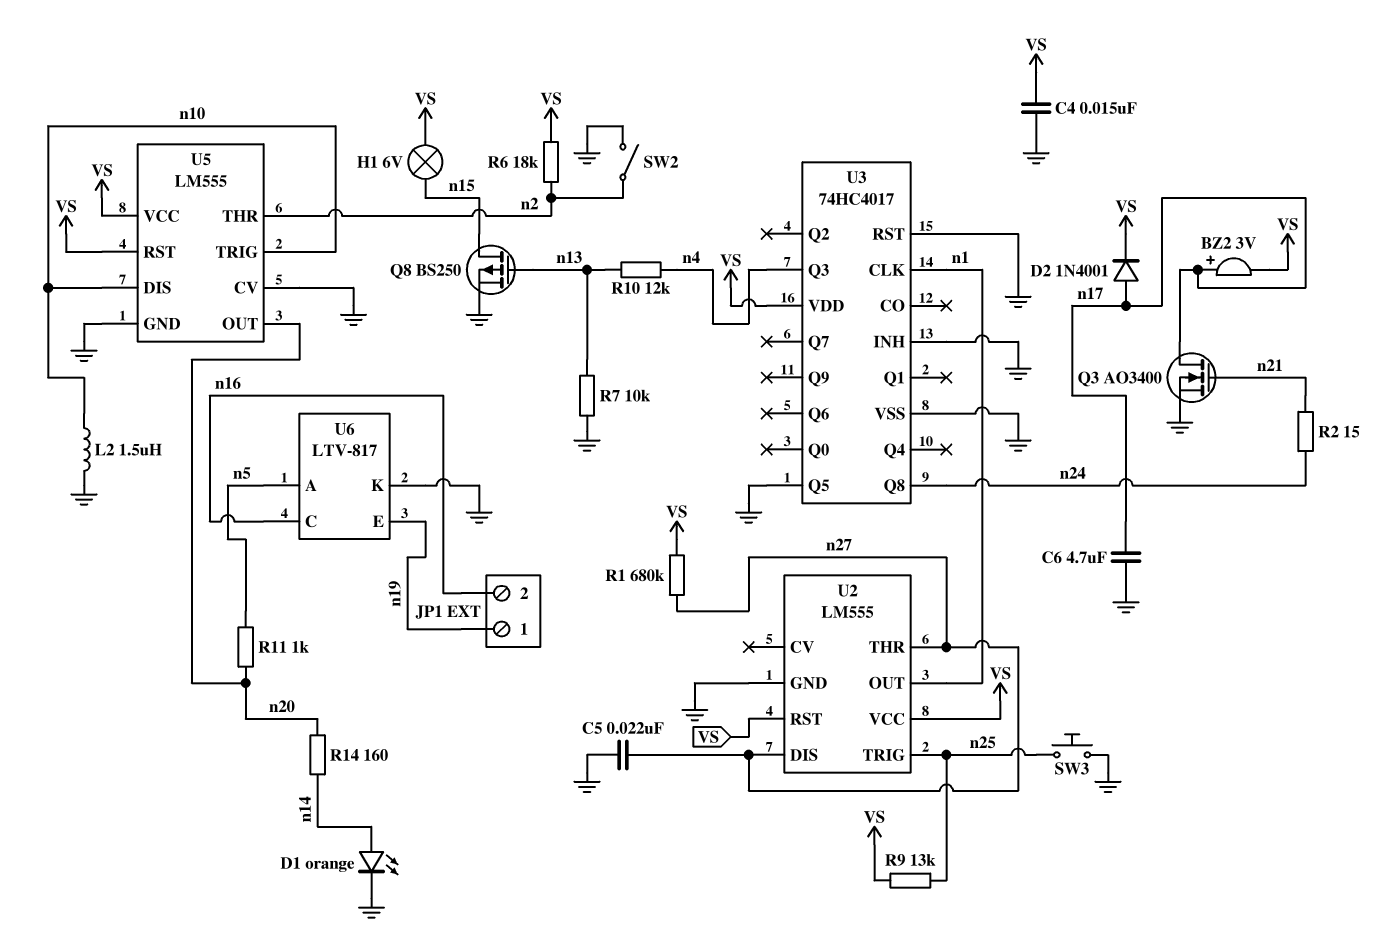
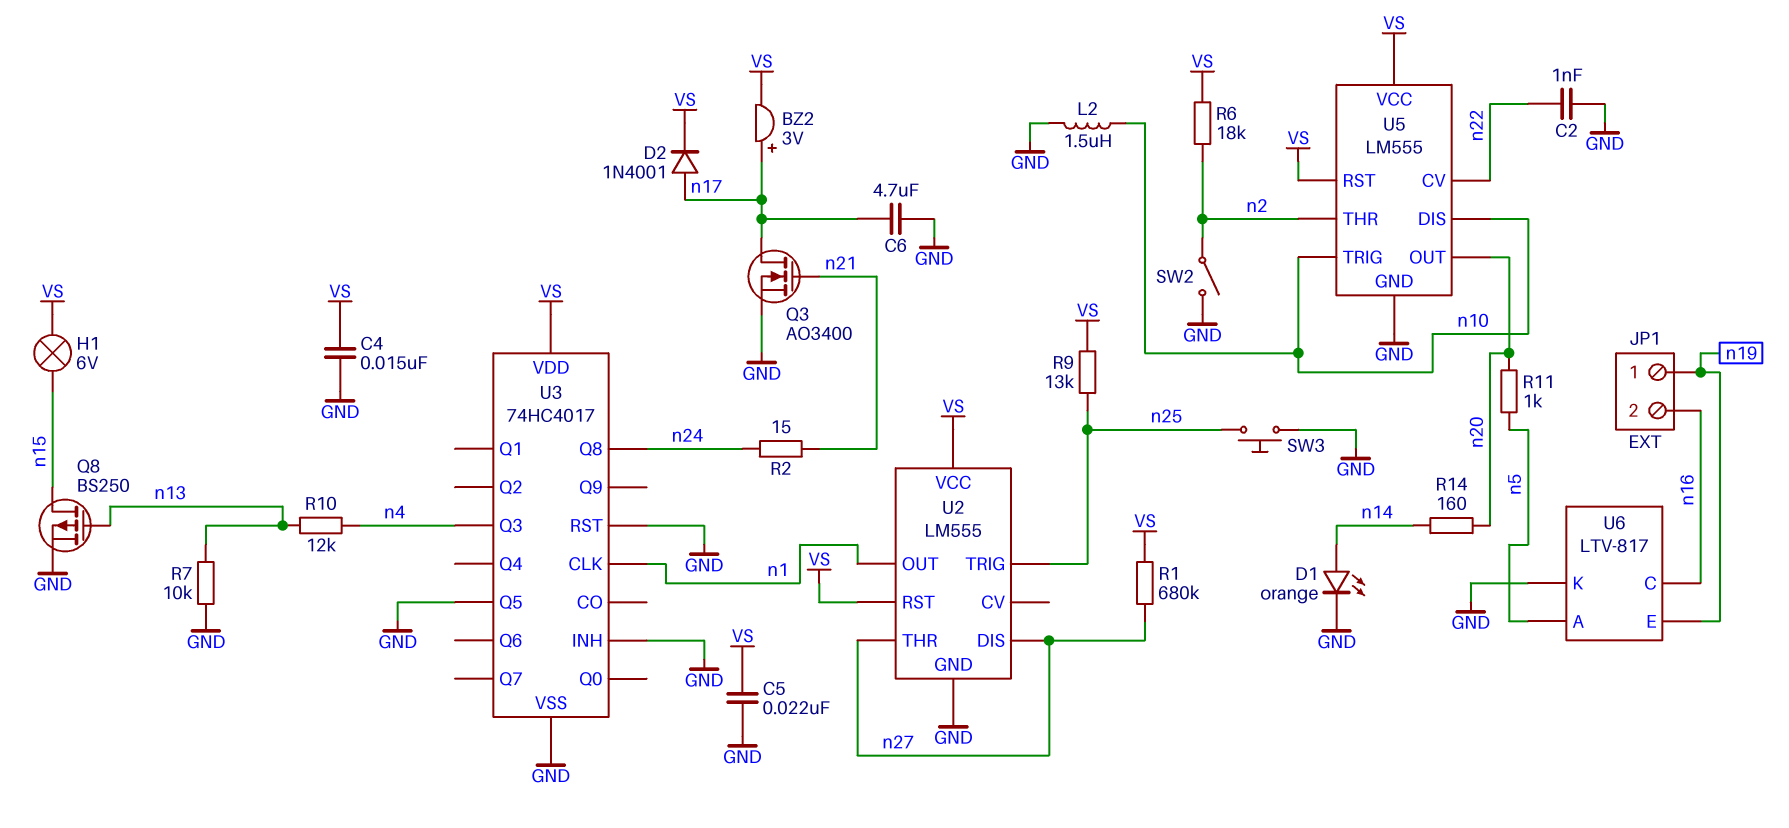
C2: none -> 1nF (GND, n22)
C5: 22nF (GND, n27) -> 22nF (GND, VS)
U5 pin CV: GND -> n22

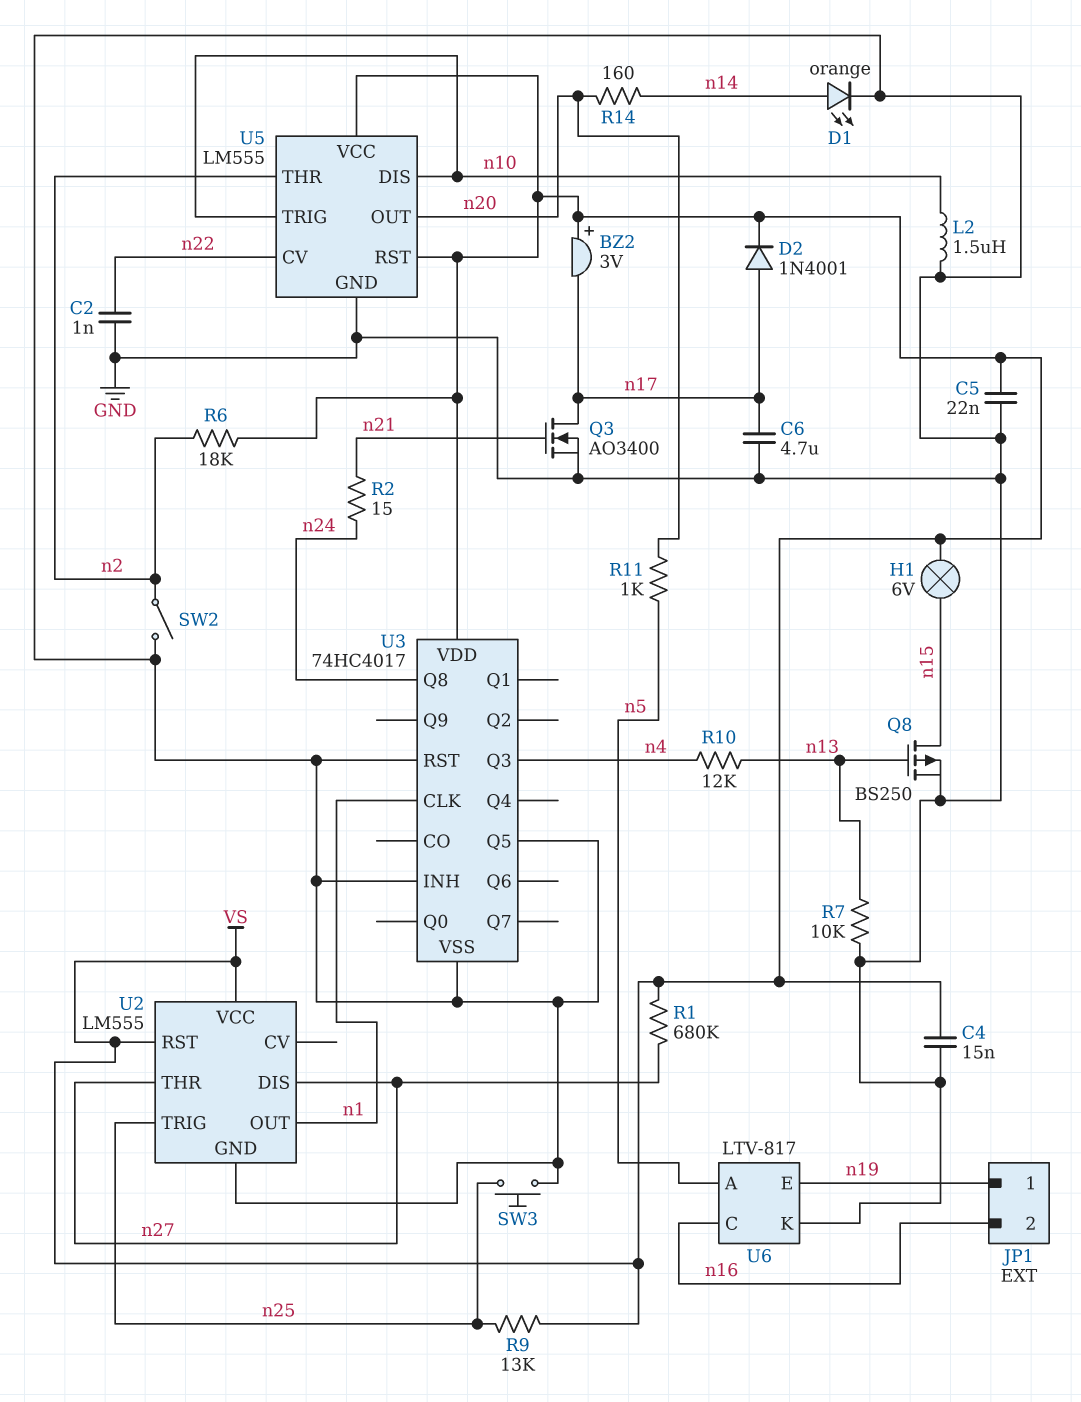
BZ2: buzzer 3V (plus n17, minus VS) -> buzzer 3V (plus VS, minus n17)

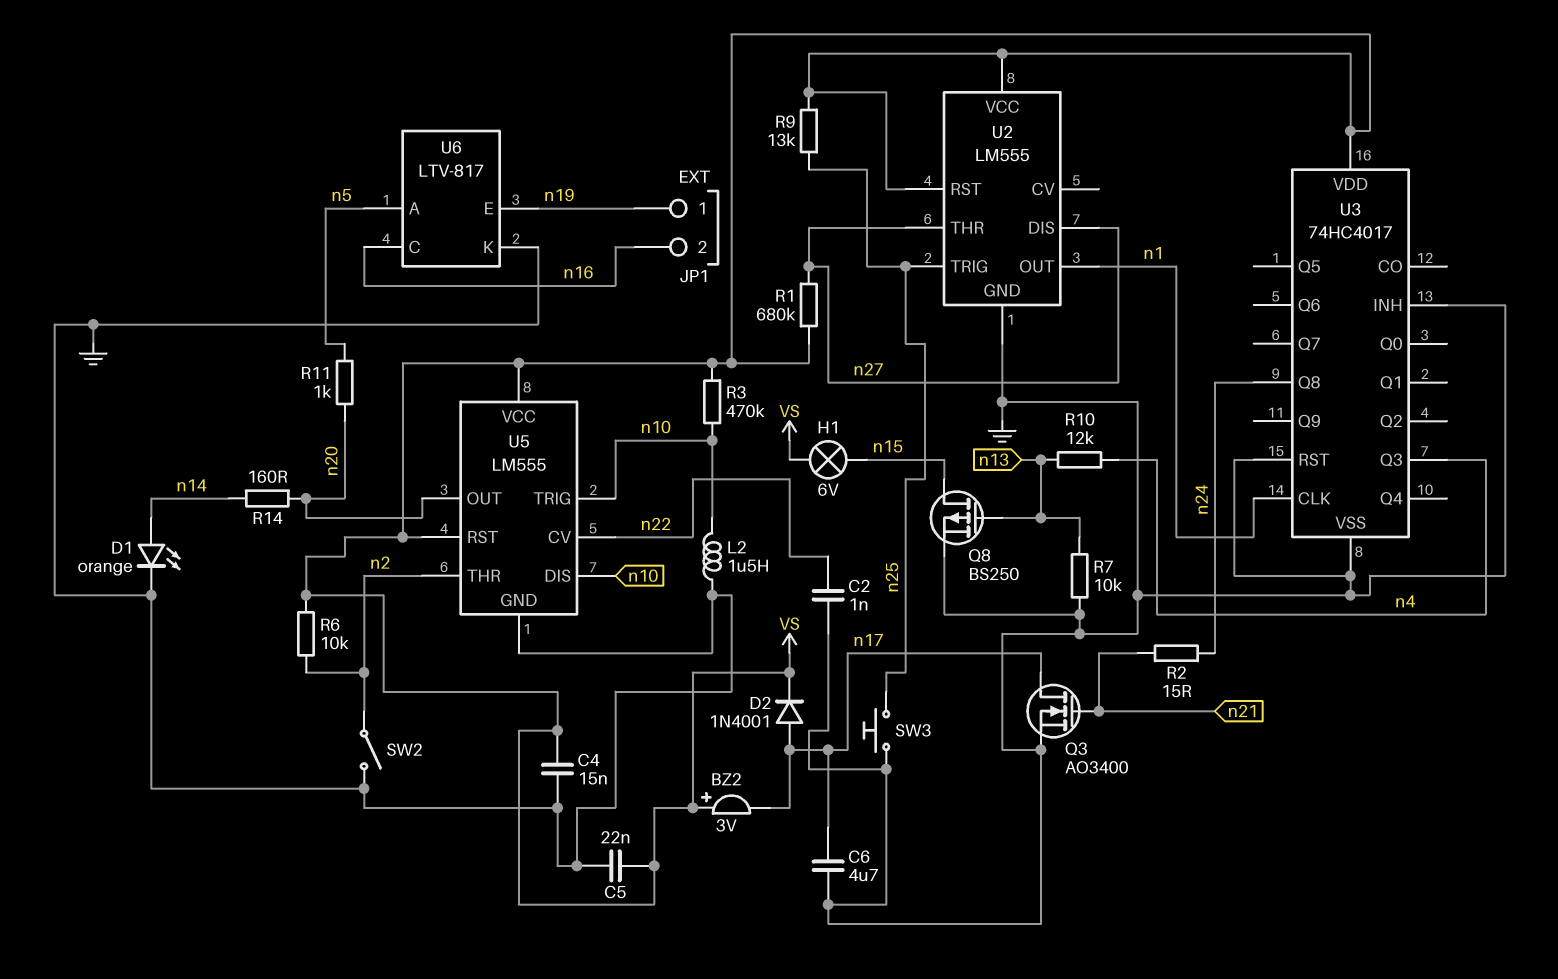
R3: none -> 470k (VS, n10)
R6: 18k (VS, n2) -> 10k (VS, n2)
U3 pin Q5: GND -> none

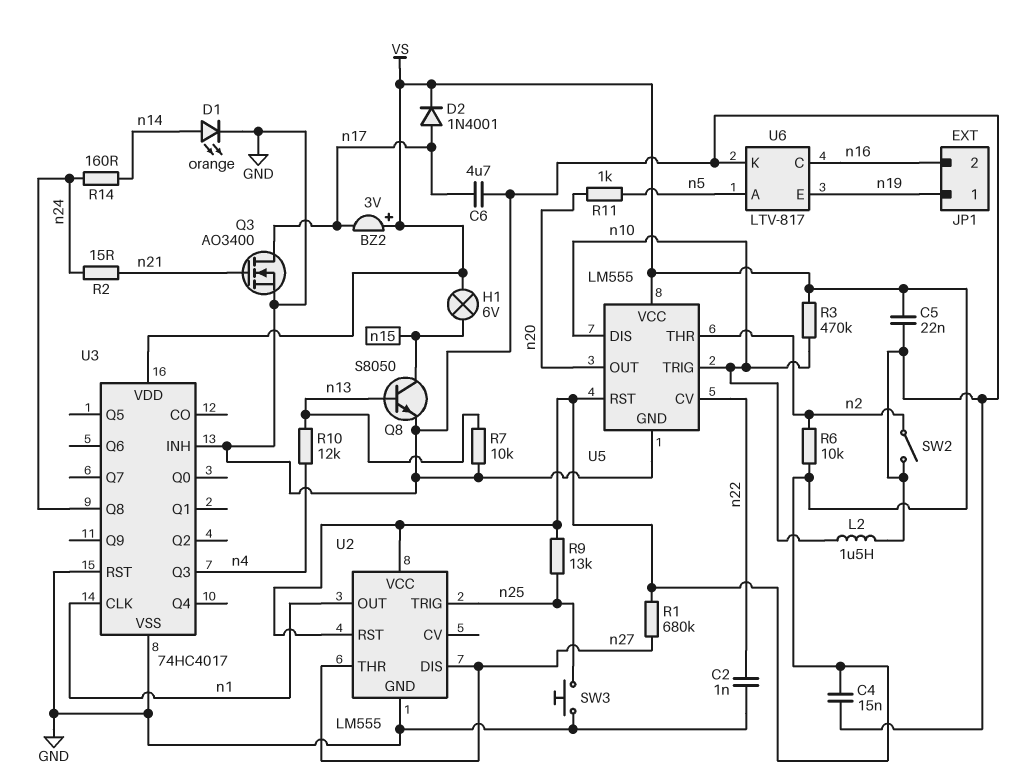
Q8: PMOS BS250 (G n13, D n15, S GND) -> NPN S8050 (B n13, C n15, E GND)
R14: 160 (n14, n20) -> 160 (n14, n24)

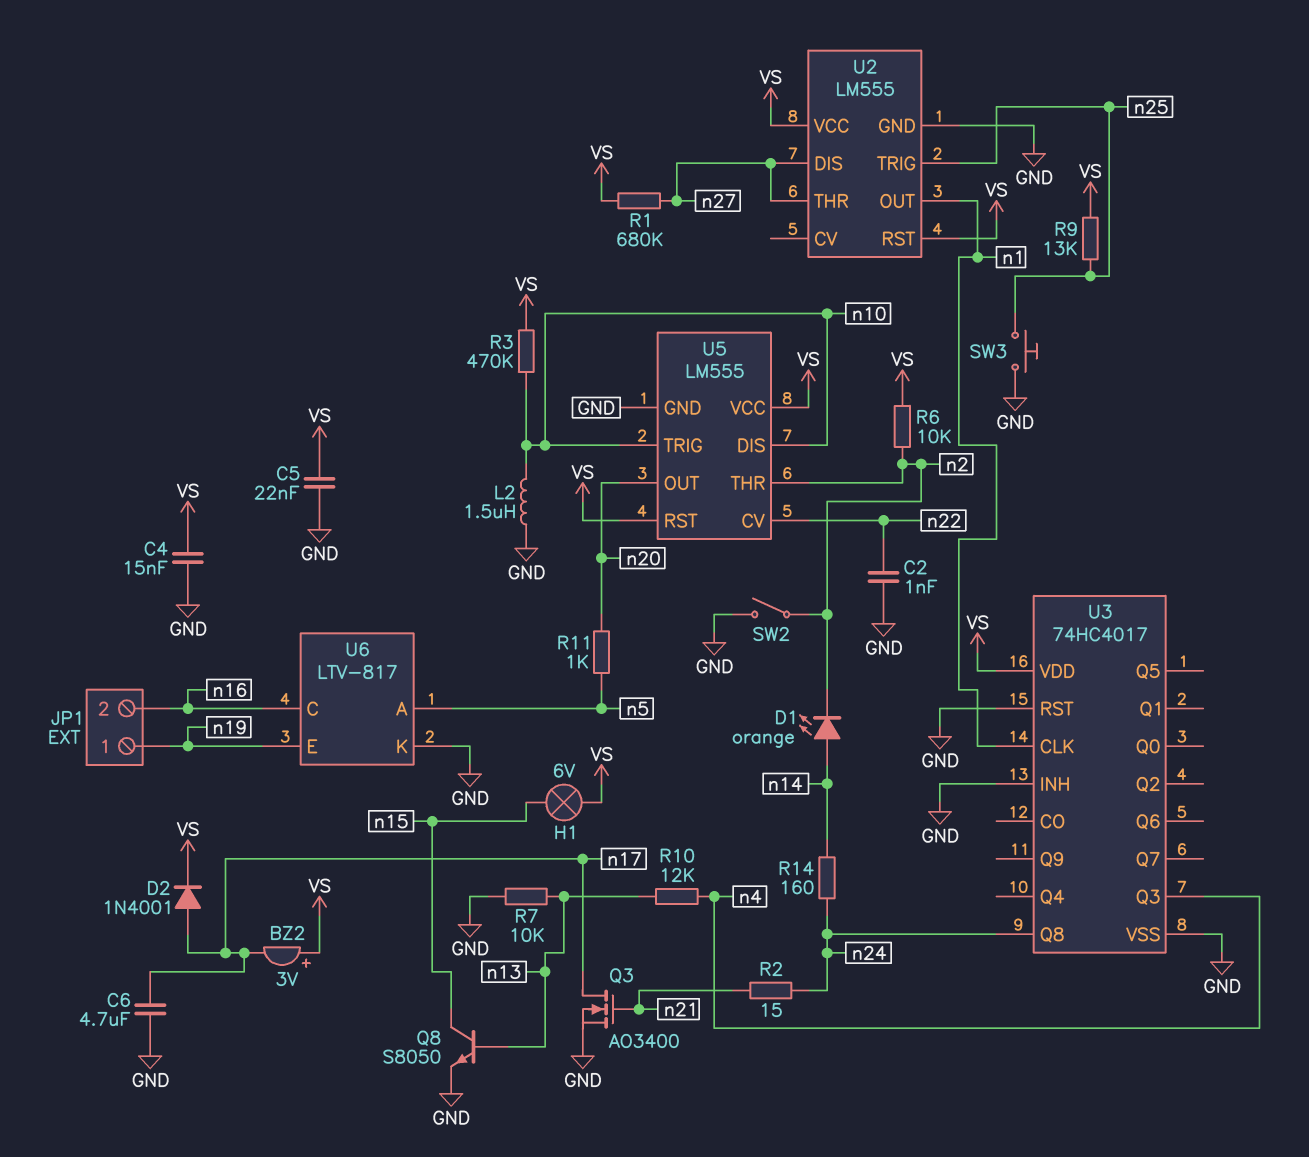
D1: LED orange (A n14, K GND) -> LED orange (A n14, K n2)

